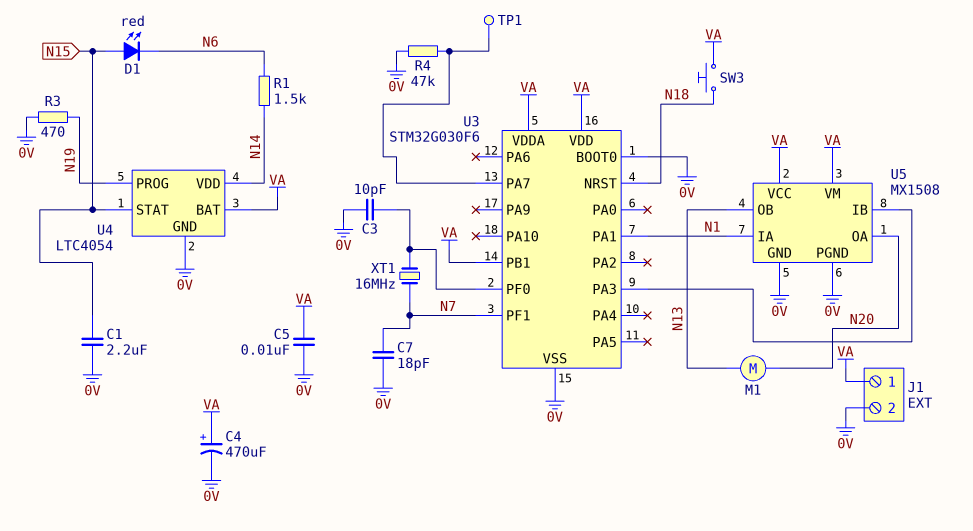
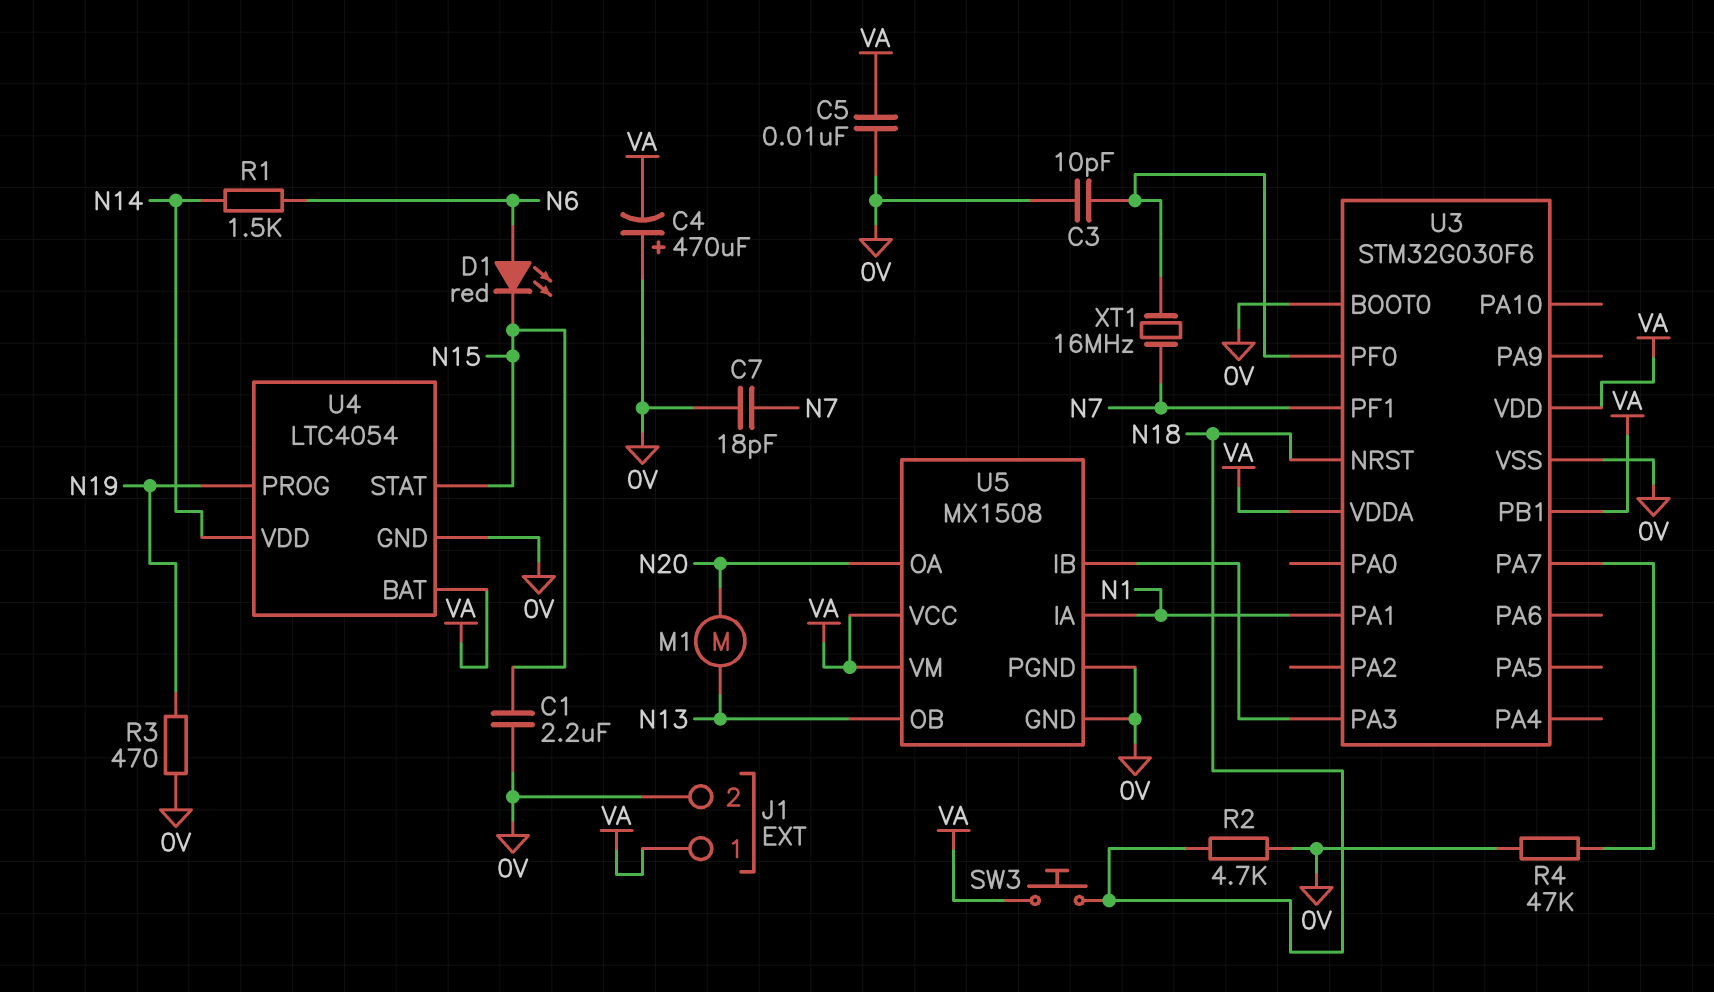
C4: 470uF (plus VA, minus 0V) -> 470uF (plus 0V, minus VA)
D1: LED red (A N15, K N6) -> LED red (A N6, K N15)
R2: none -> 4.7k (0V, N18)
TP1: test point (U3/PA7) -> none

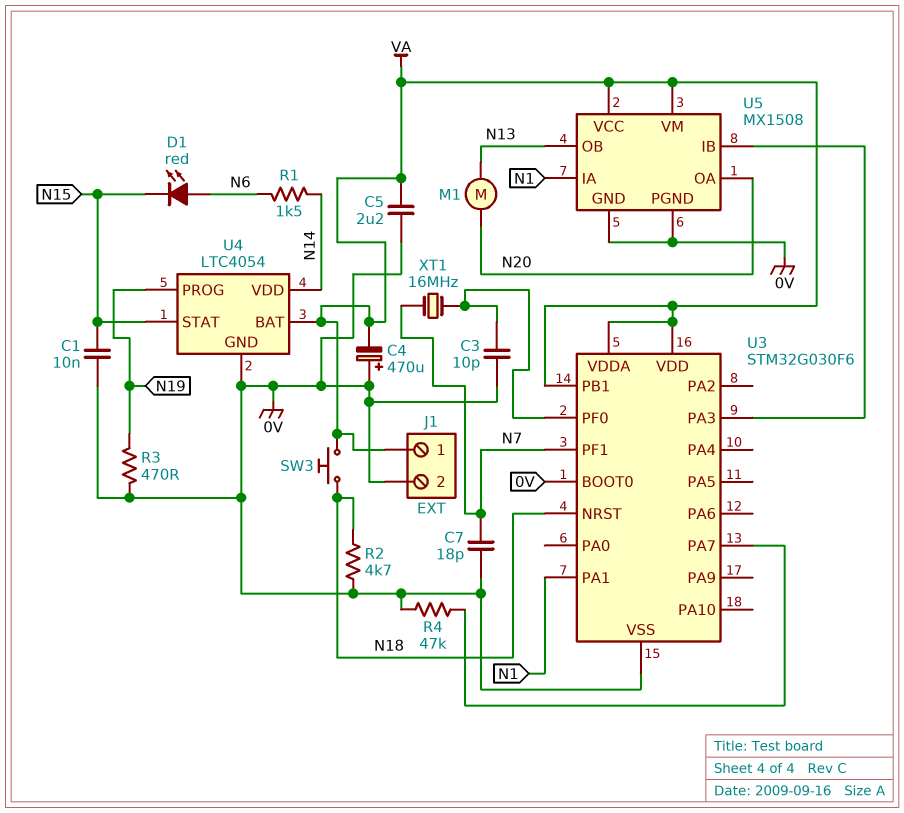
C1: 2.2uF (0V, N15) -> 10nF (0V, N15)
C5: 10nF (0V, VA) -> 2.2uF (0V, VA)

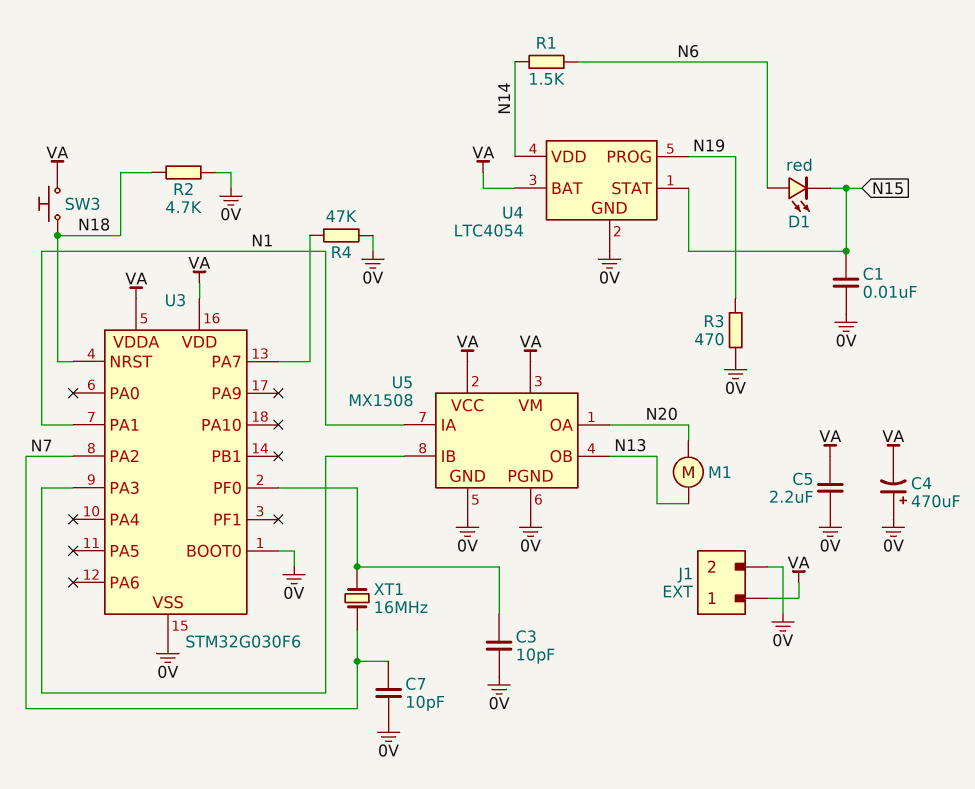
C7: 18pF (0V, N7) -> 10pF (0V, N7)
U3 pin PA2: none -> N7
U3 pin PB1: VA -> none
U3 pin PF1: N7 -> none

